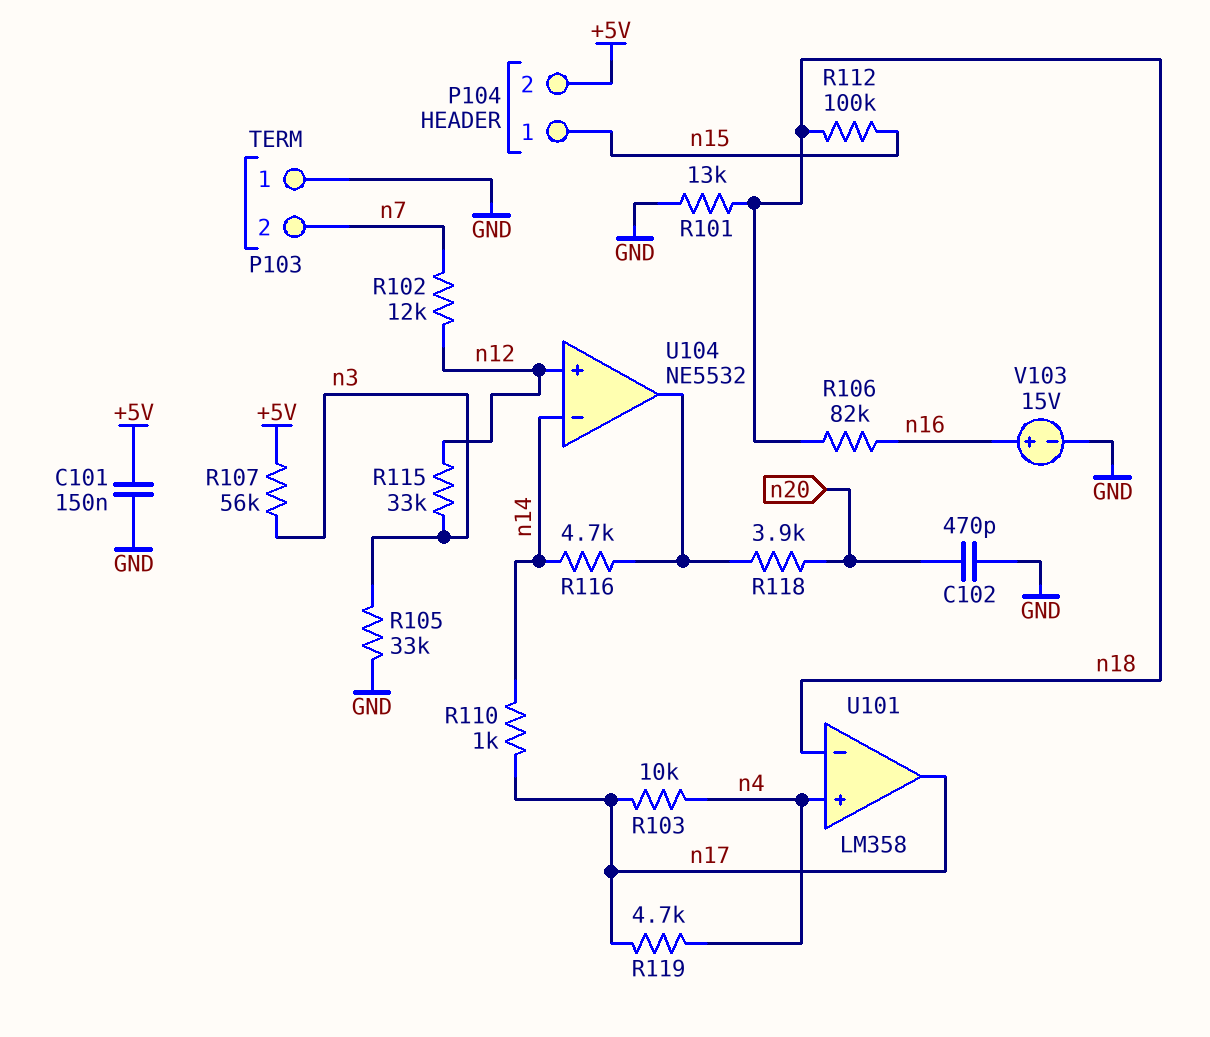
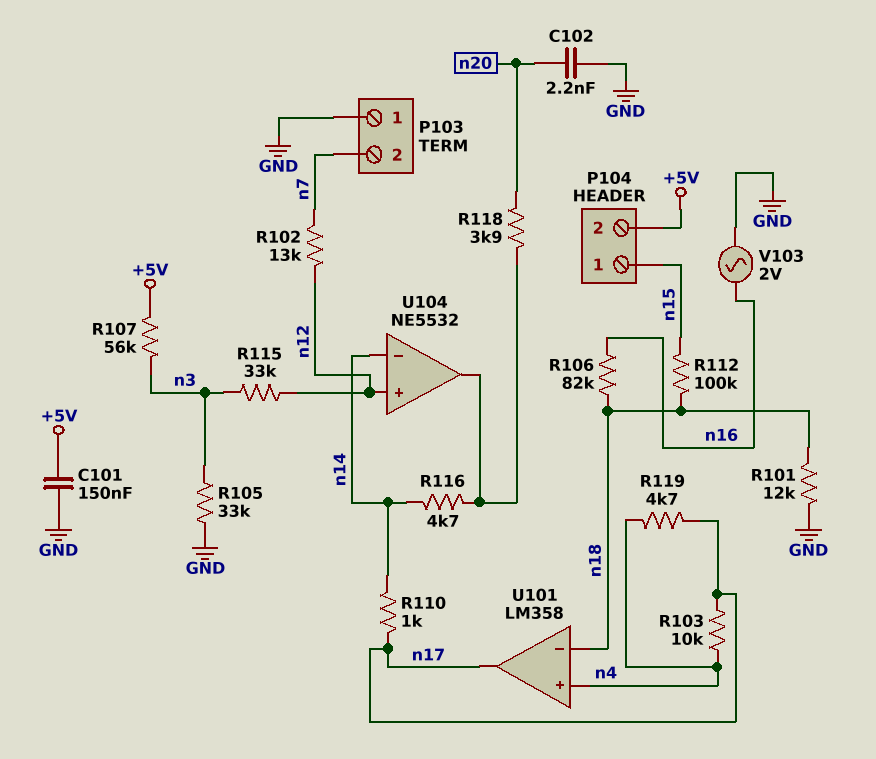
C102: 470pF (GND, n20) -> 2.2nF (GND, n20)
R101: 13k (GND, n18) -> 12k (GND, n18)
R102: 12k (n7, n12) -> 13k (n7, n12)
V103: 15V (plus n16, minus GND) -> AC 2V (GND, n16)

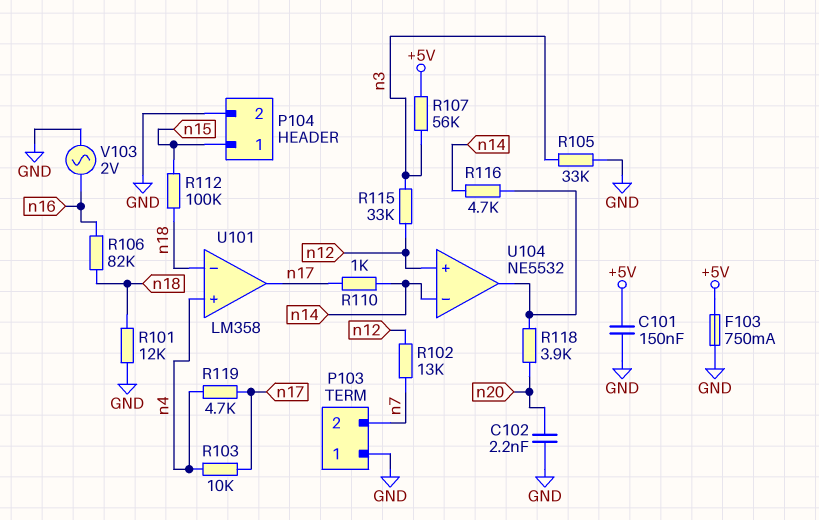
F103: none -> 750mA (+5V, GND)
P104 pin 2: +5V -> GND

